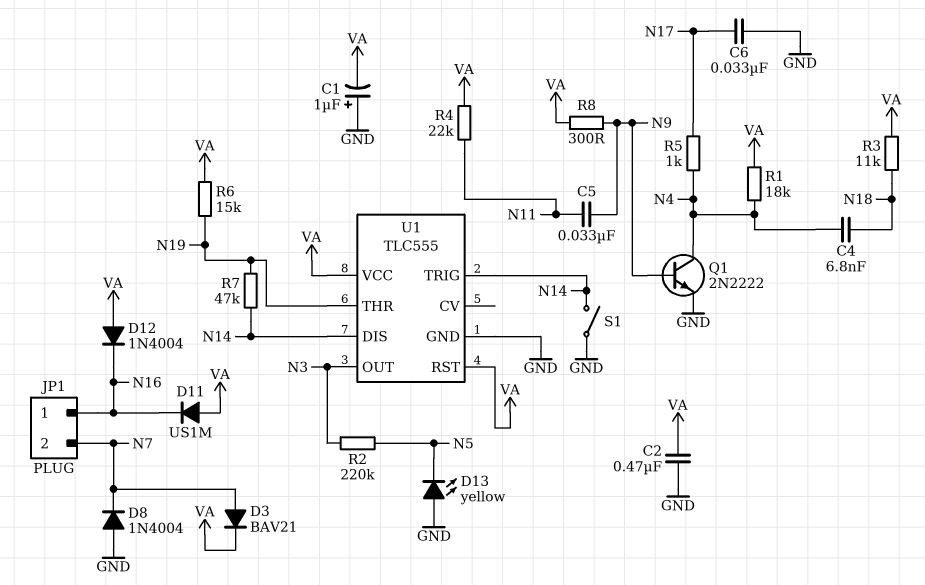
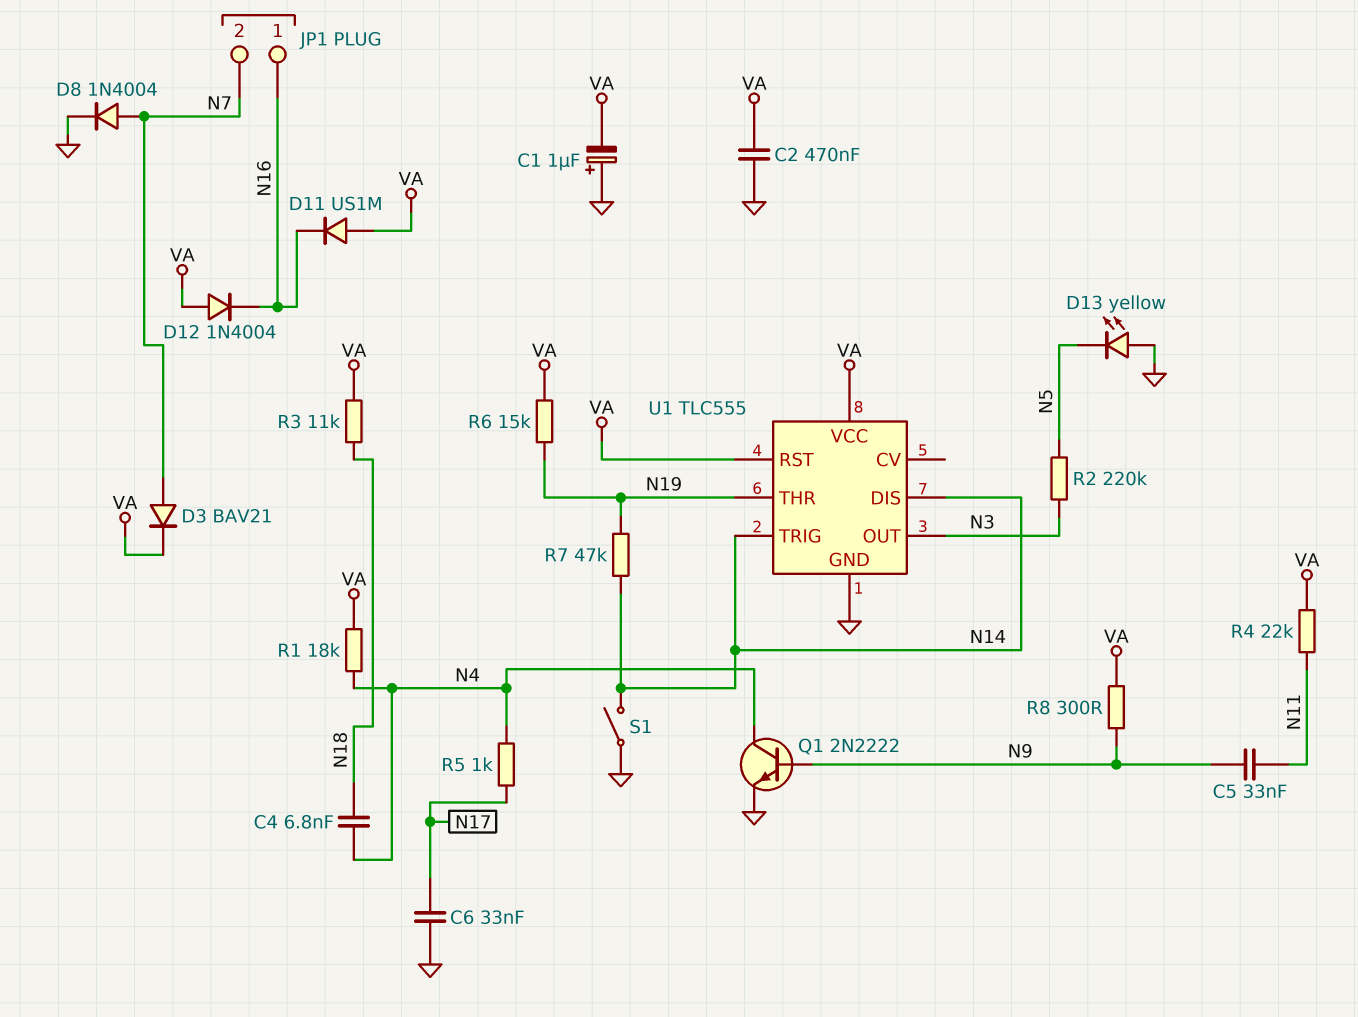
D8: diode 1N4004 (A GND, K N7) -> diode 1N4004 (A N7, K GND)

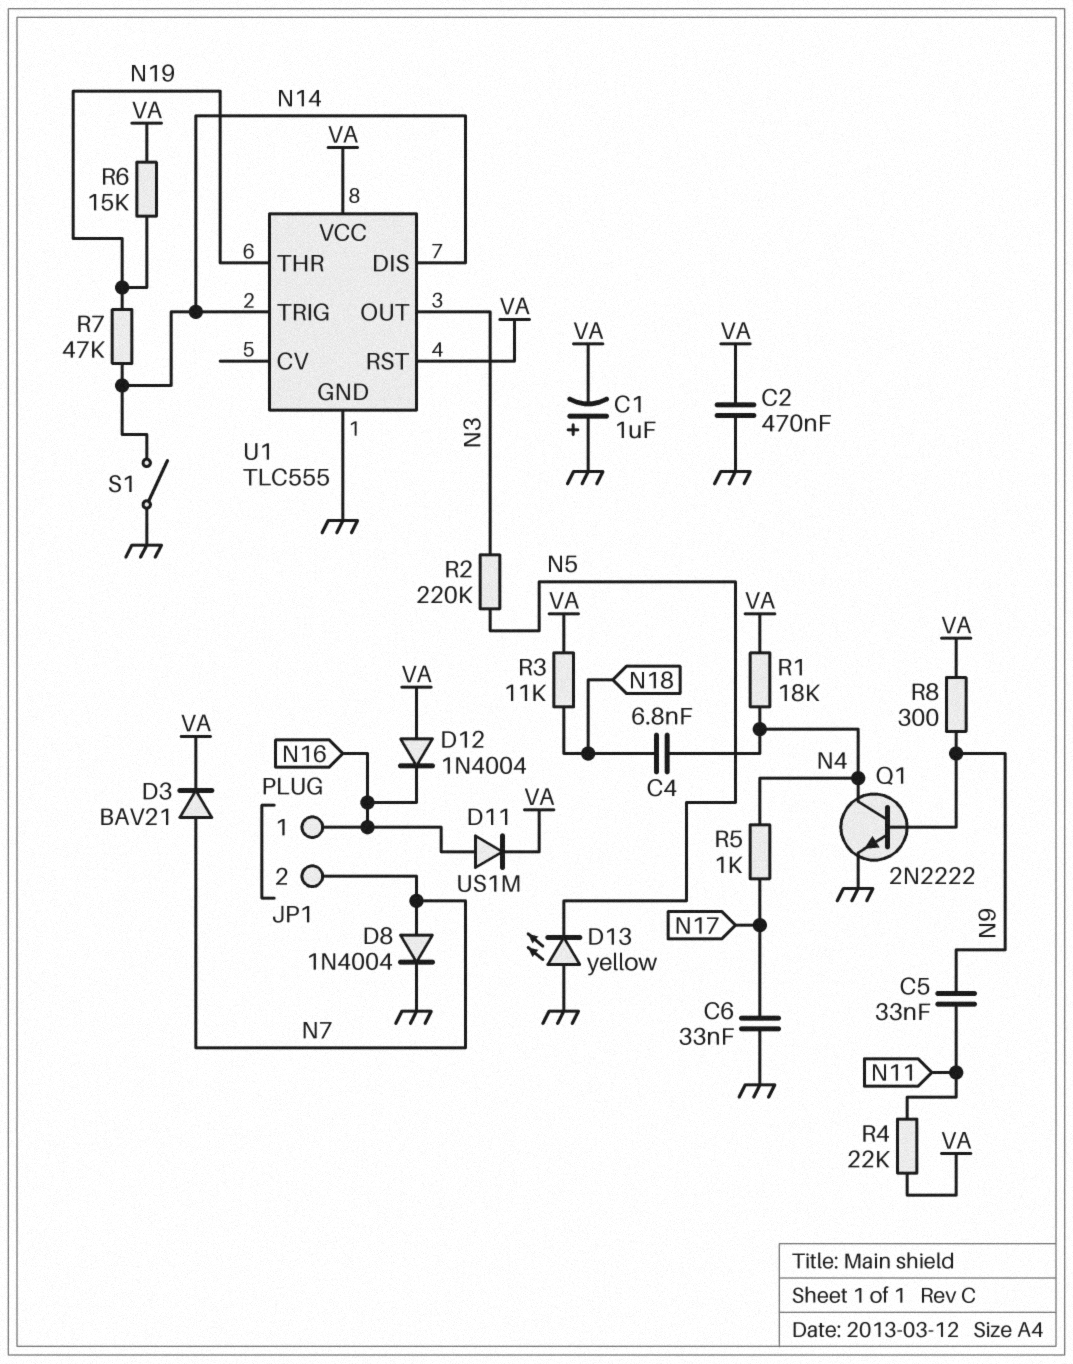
D11: diode US1M (A VA, K N16) -> diode US1M (A N16, K VA)

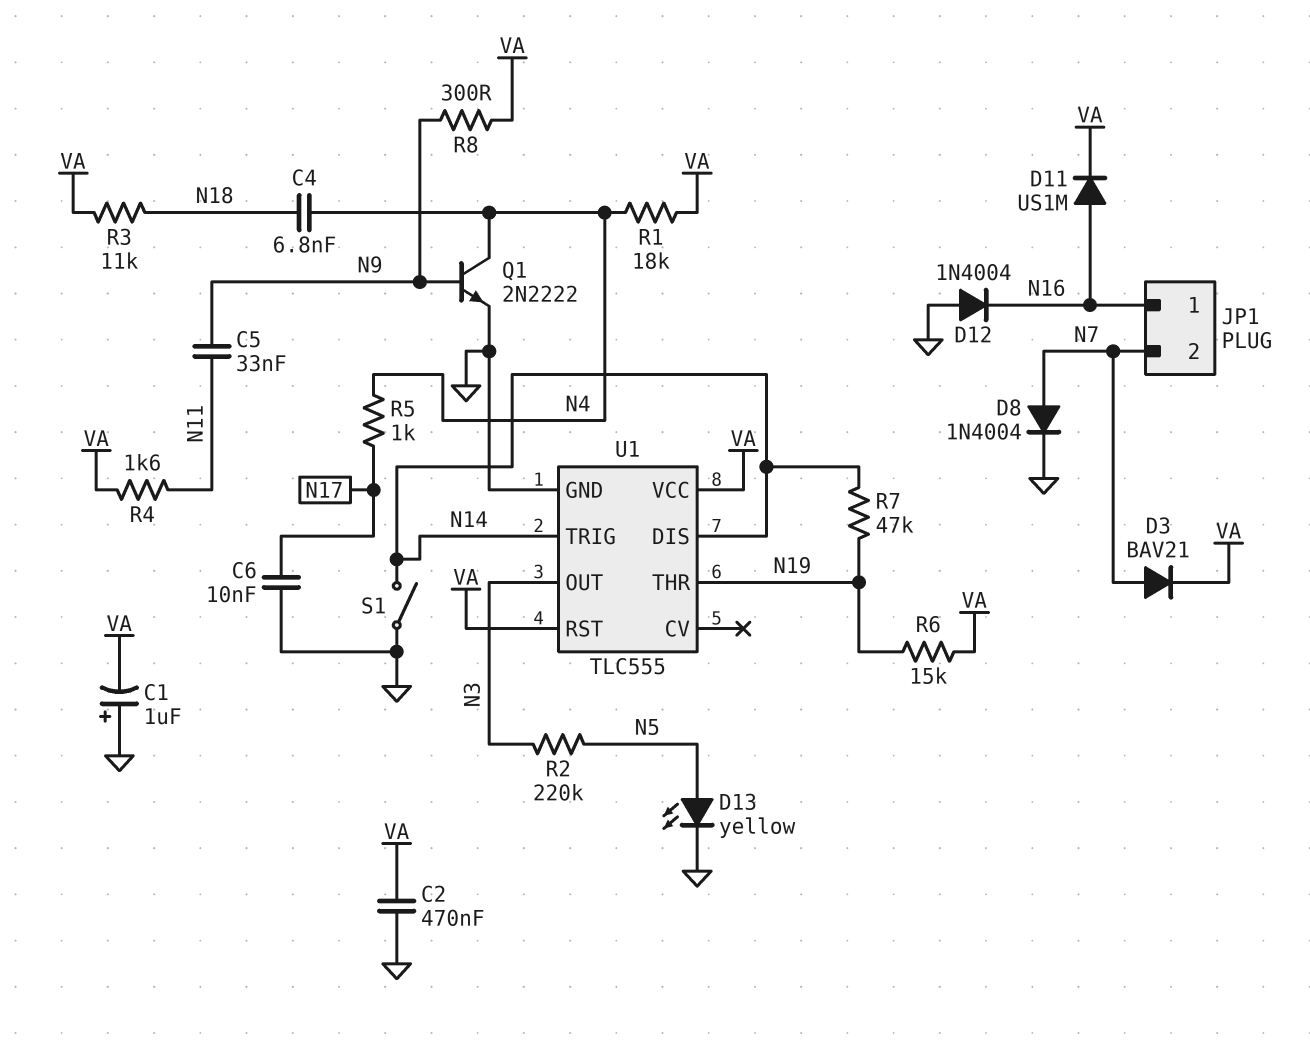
C6: 33nF (GND, N17) -> 10nF (GND, N17)
D12: diode 1N4004 (A VA, K N16) -> diode 1N4004 (A GND, K N16)
D13: LED yellow (A GND, K N5) -> LED yellow (A N5, K GND)
R4: 22k (N11, VA) -> 1.6k (N11, VA)

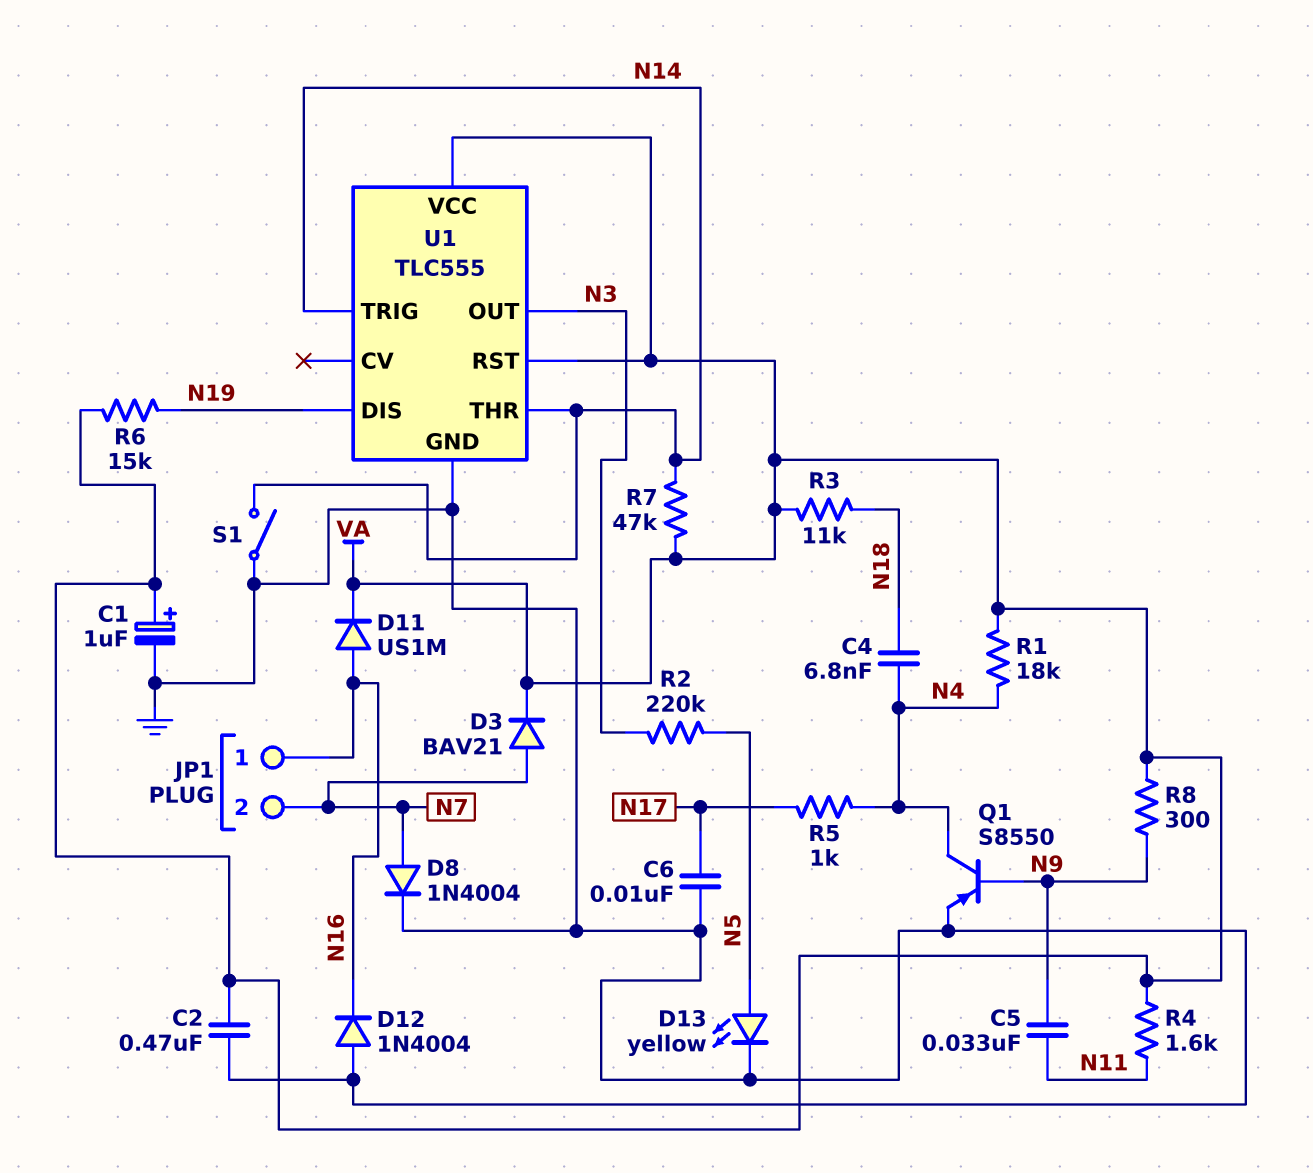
C1: 1uF (plus GND, minus VA) -> 1uF (plus VA, minus GND)
Q1: NPN 2N2222 (B N9, C N4, E GND) -> PNP S8550 (B N9, C N4, E GND)
R7: 47k (N14, N19) -> 47k (N14, VA)
U1 pin DIS: N14 -> N19
U1 pin THR: N19 -> N14

